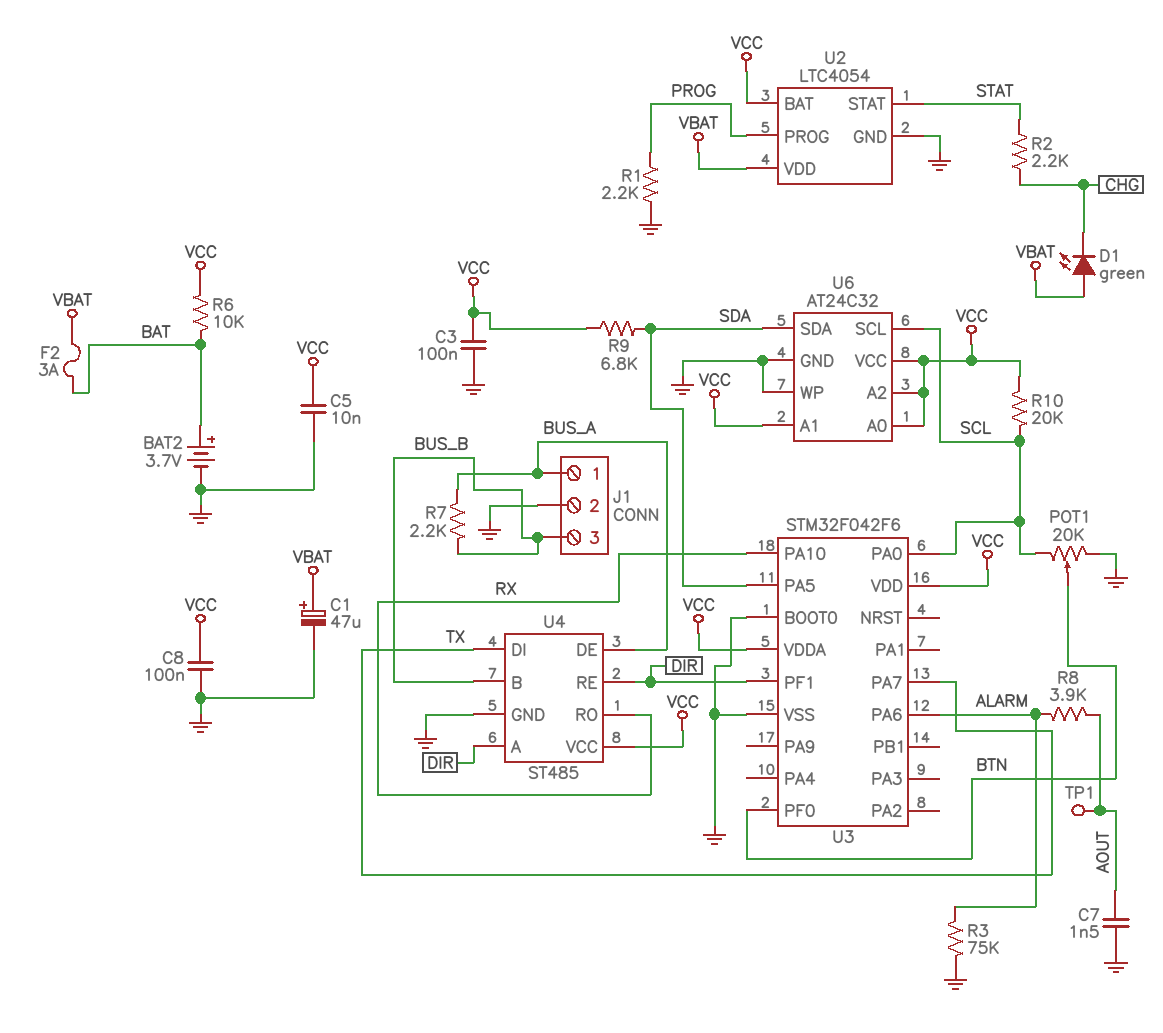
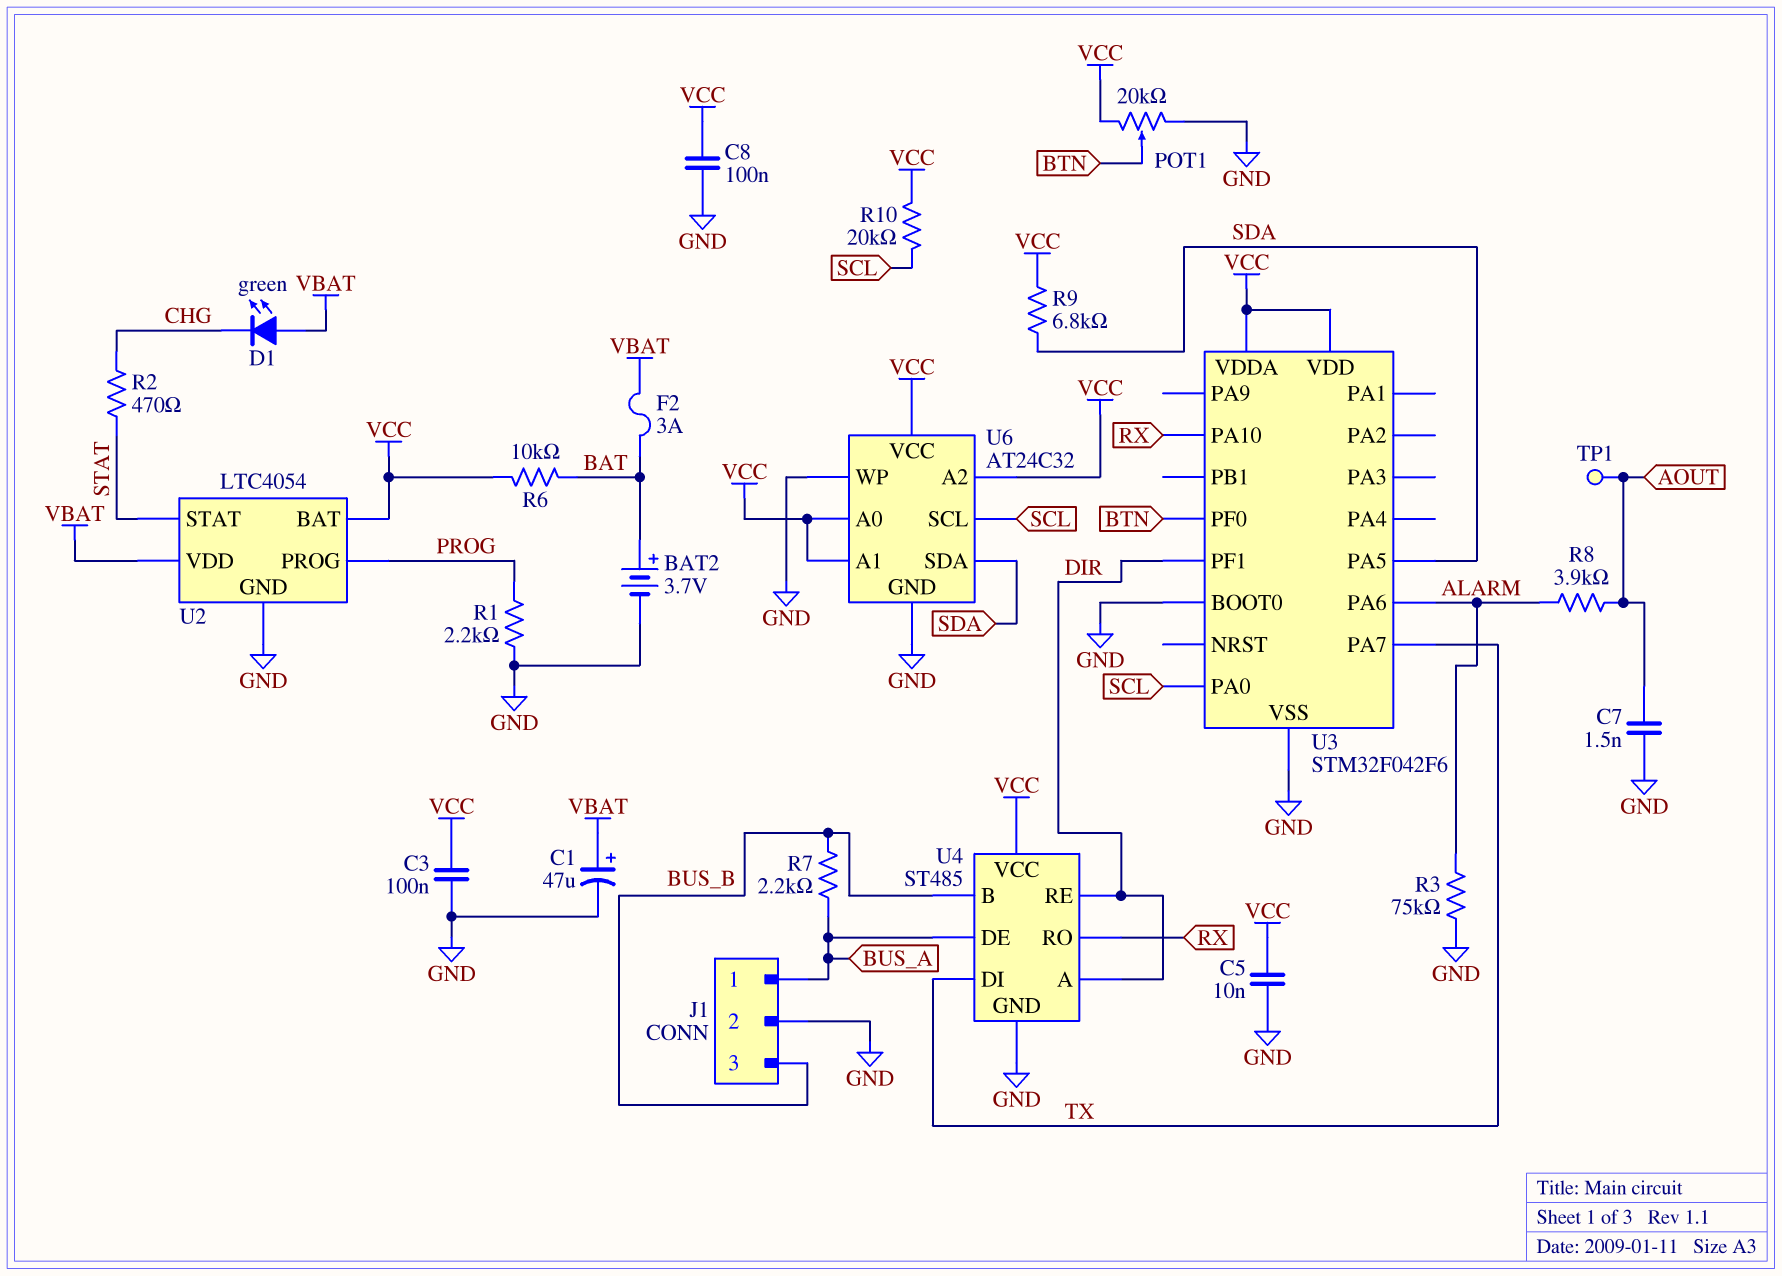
POT1: 20k (GND, SCL, wiper BTN) -> 20k (GND, VCC, wiper BTN)
R2: 2.2k (CHG, STAT) -> 470 (CHG, STAT)

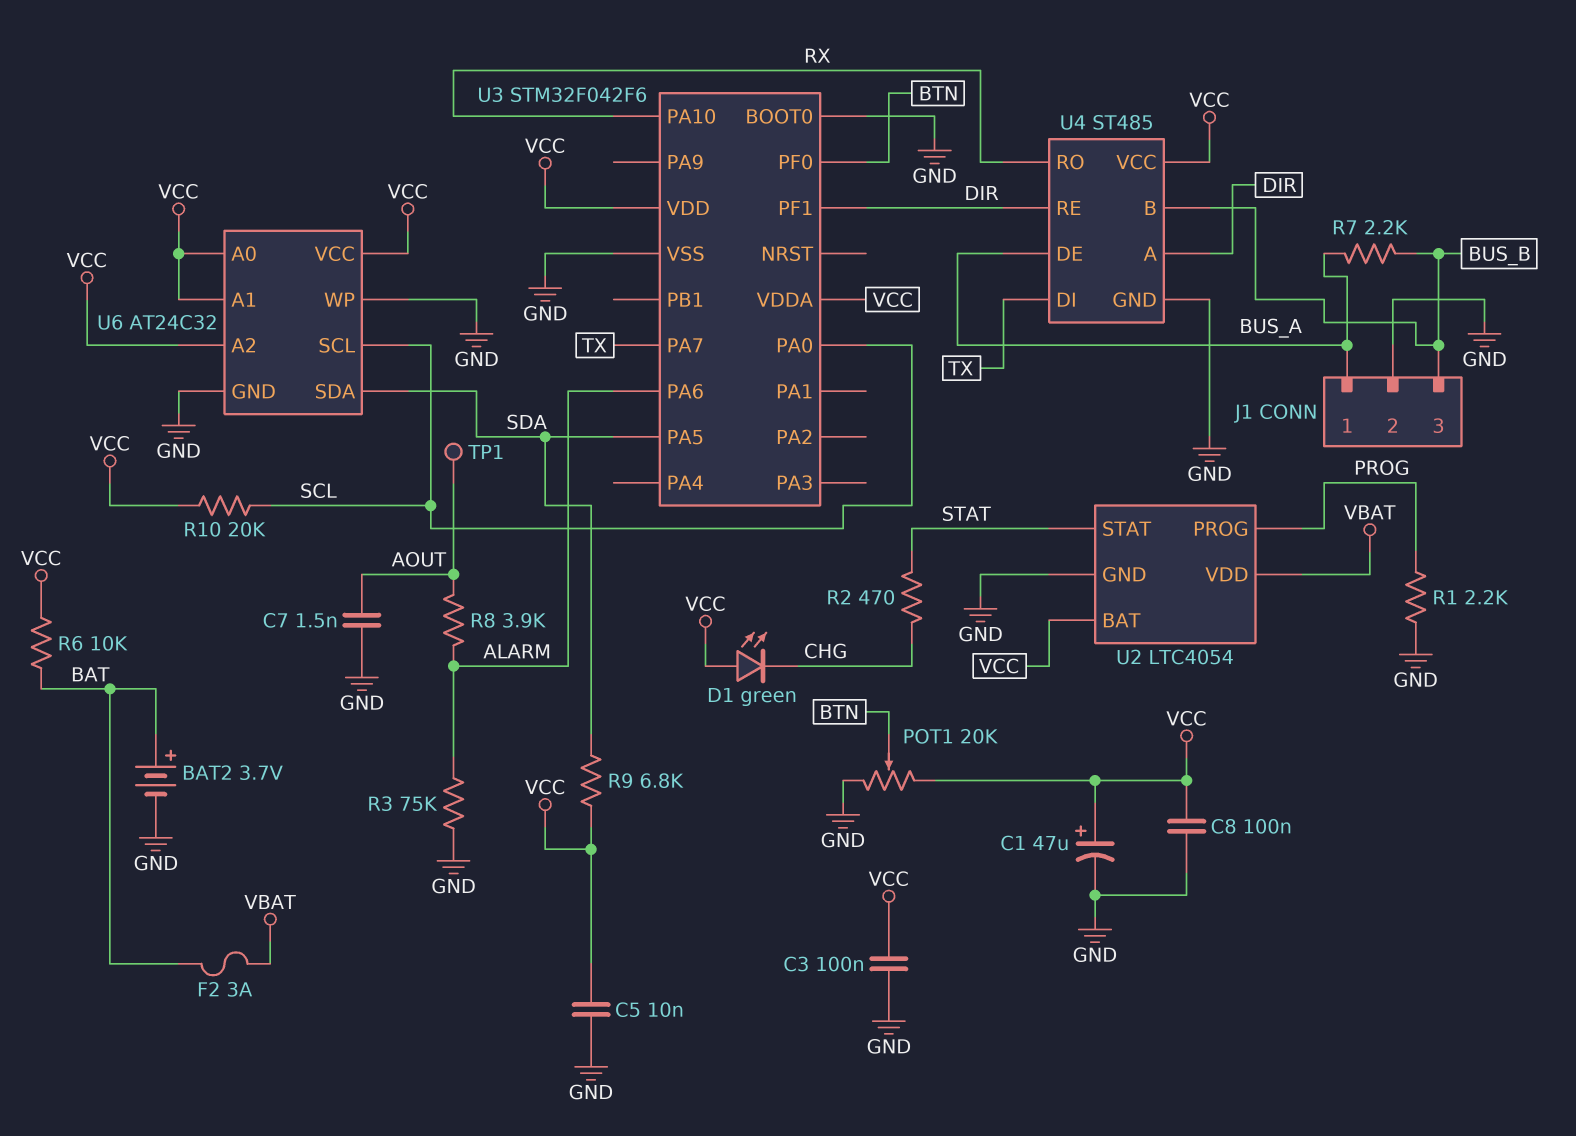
C1: 47uF (plus VBAT, minus GND) -> 47uF (plus VCC, minus GND)
D1: LED green (A VBAT, K CHG) -> LED green (A VCC, K CHG)

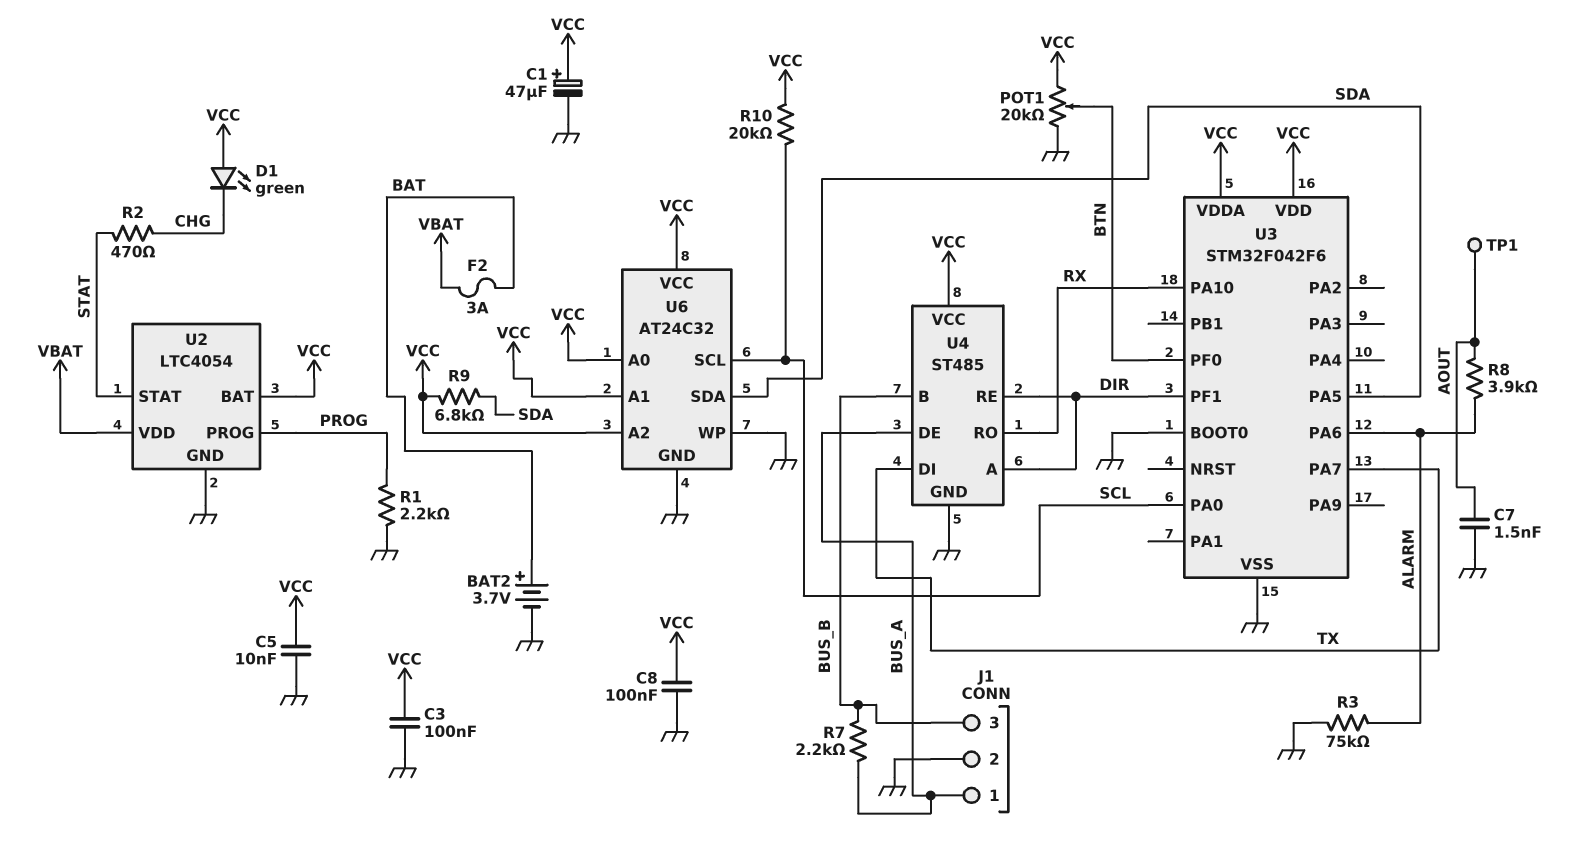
R6: 10k (BAT, VCC) -> none

